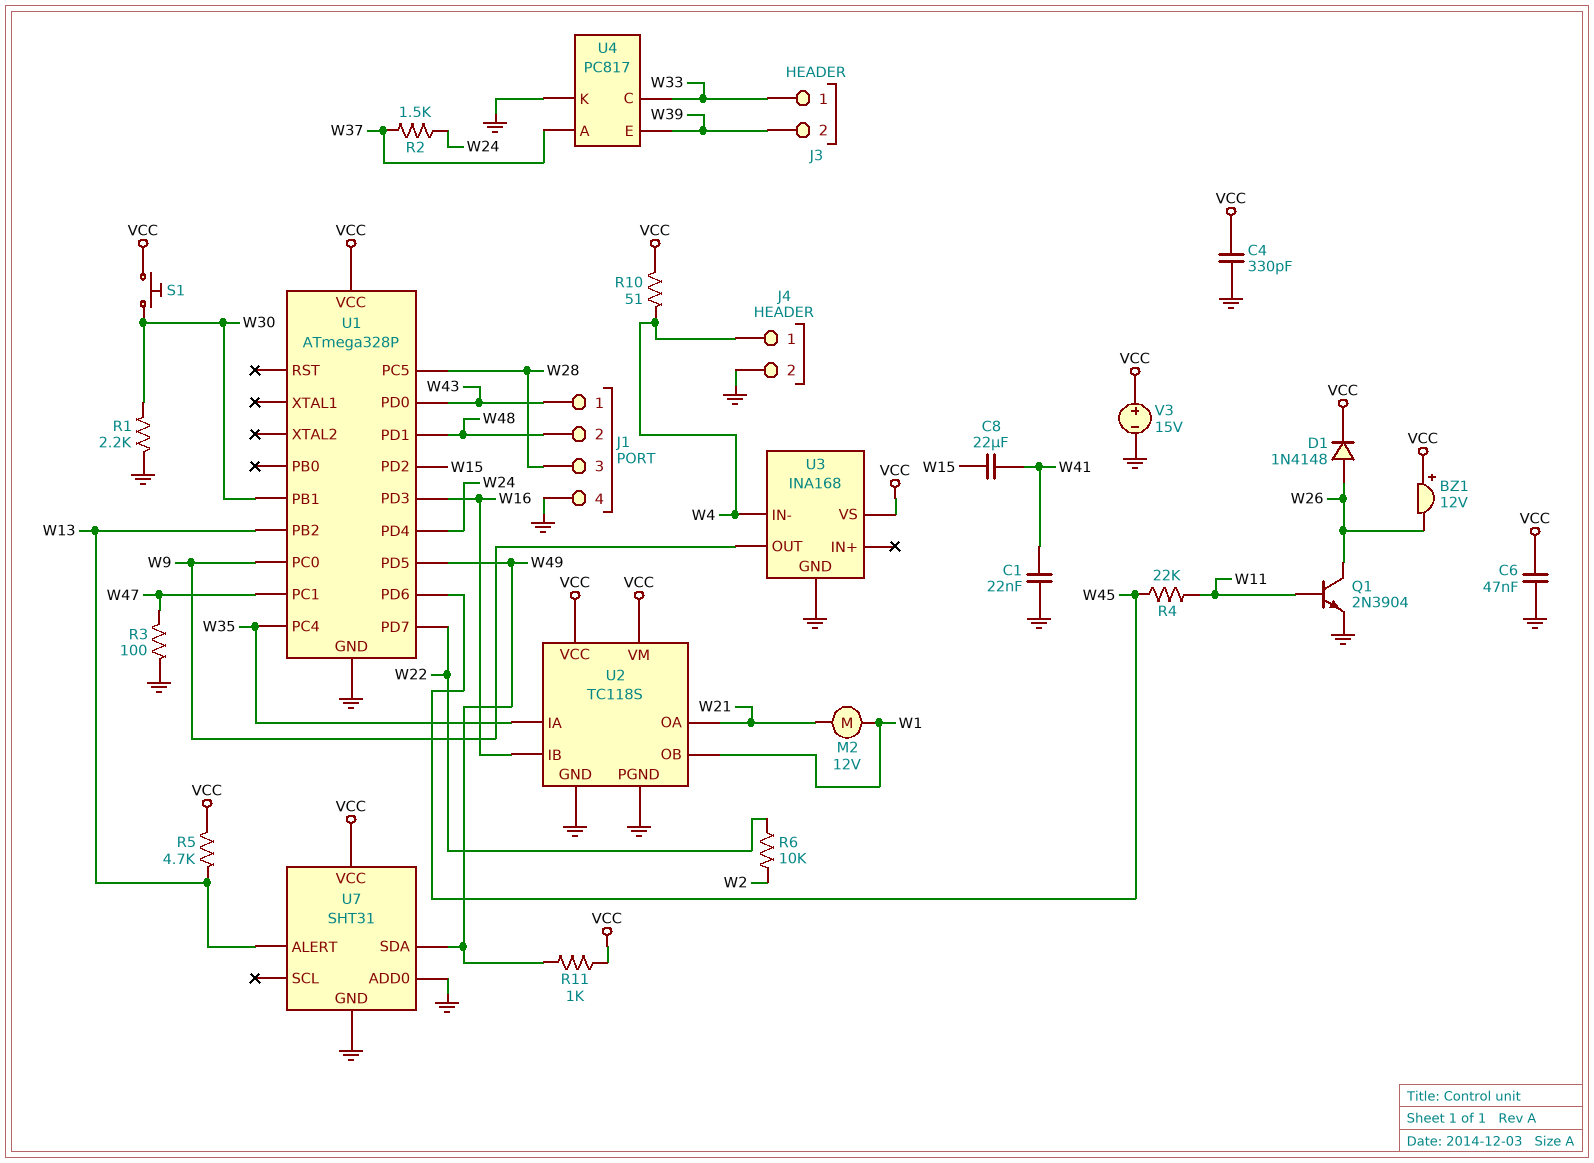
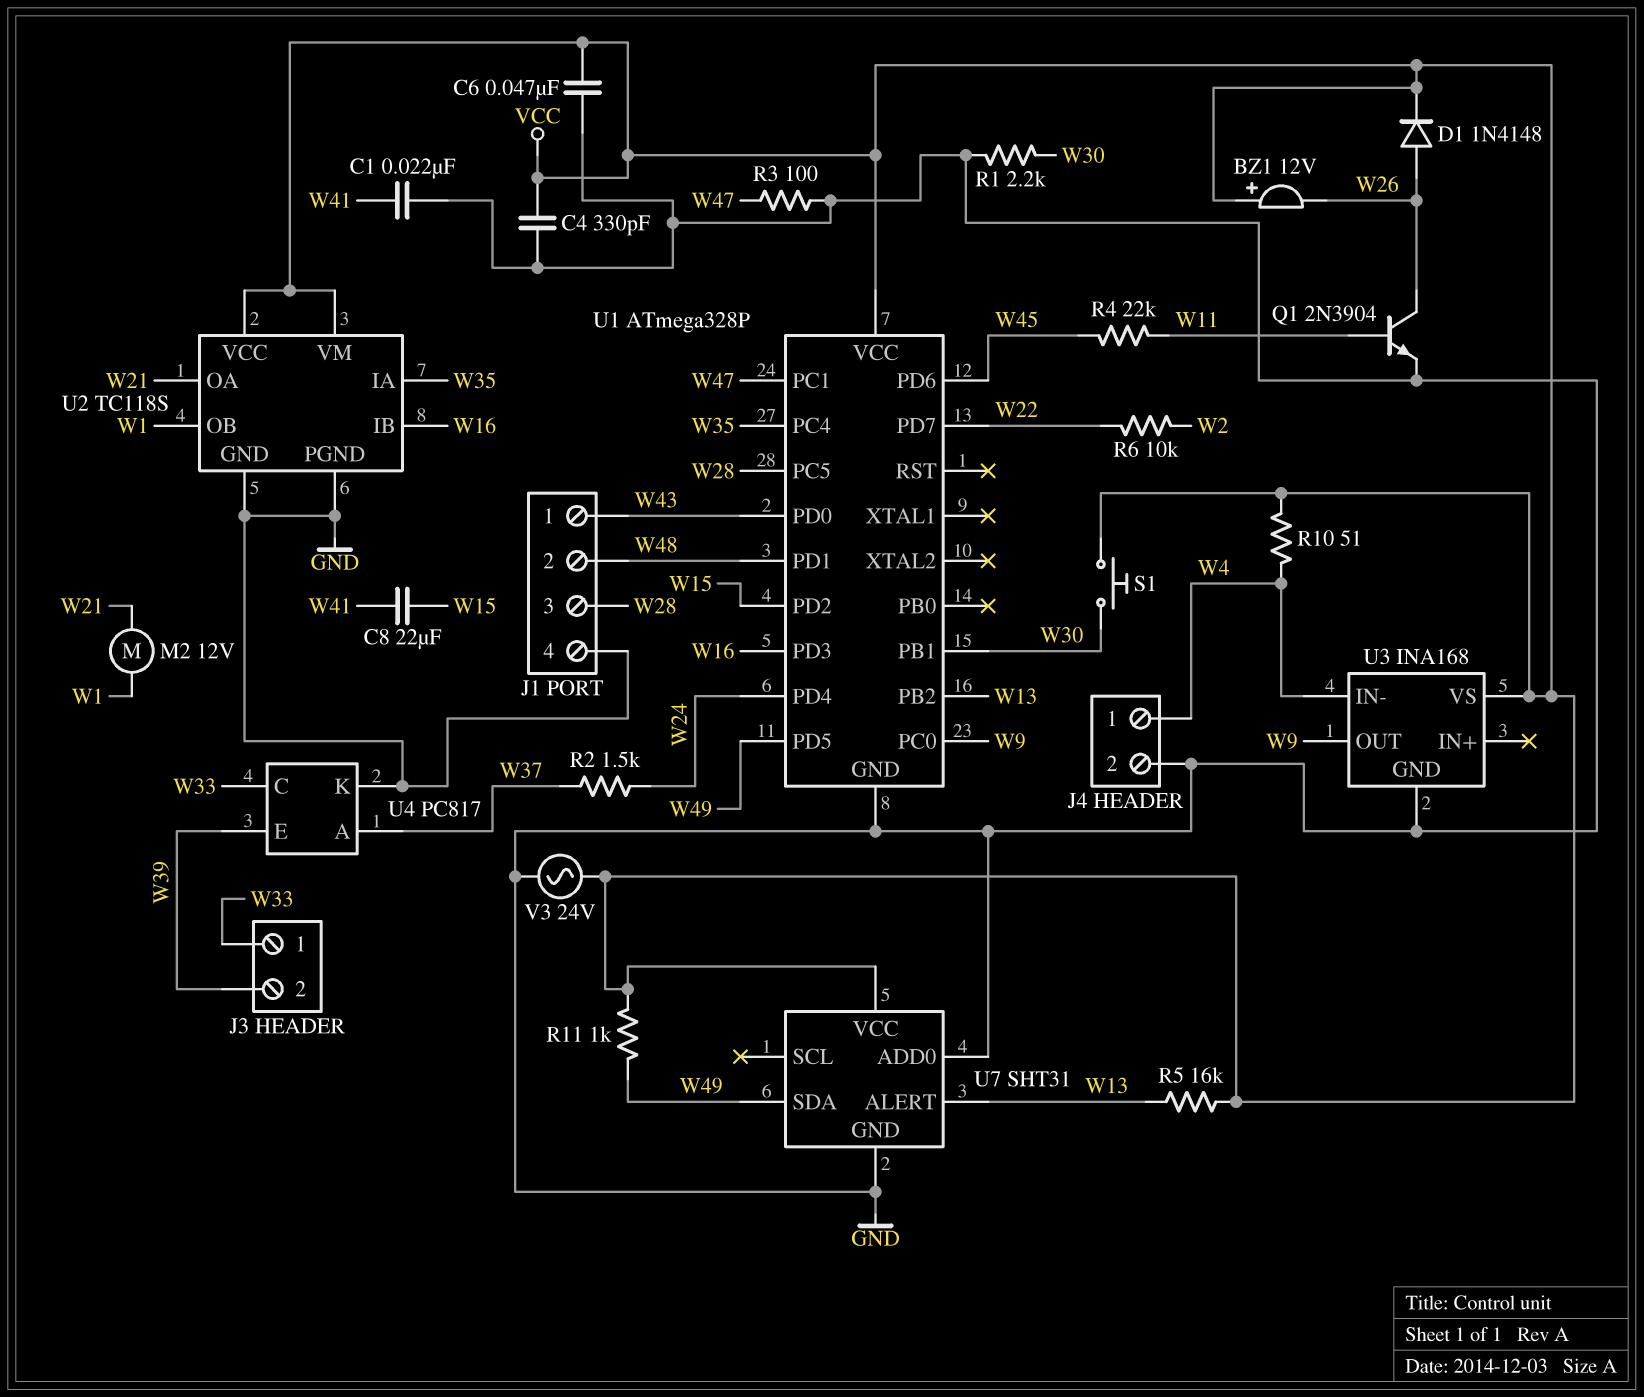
R5: 4.7k (VCC, W13) -> 16k (VCC, W13)
V3: 15V (plus VCC, minus GND) -> AC 24V (GND, VCC)

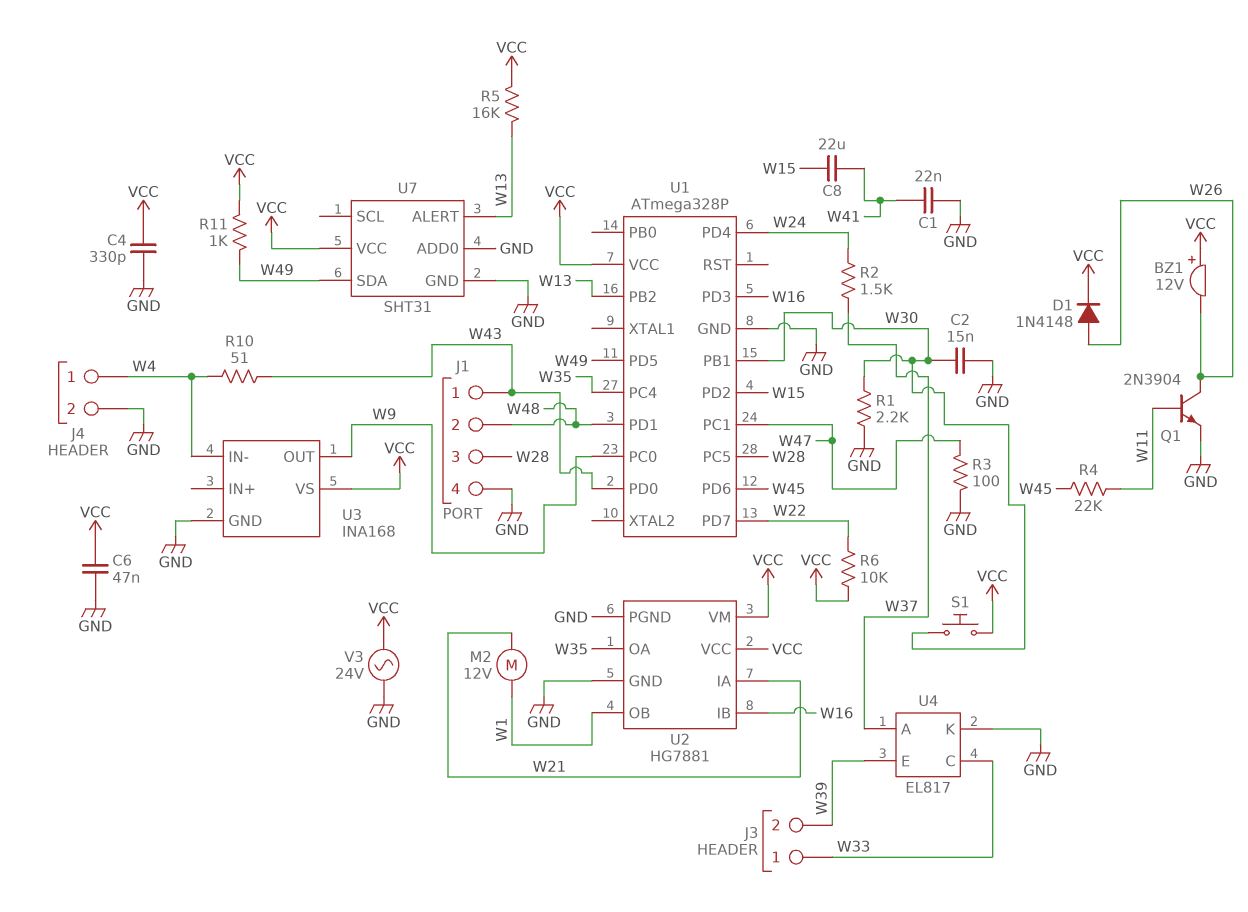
C2: none -> 15nF (GND, W30)
R6: 10k (W2, W22) -> 10k (VCC, W22)
R10: 51 (VCC, W4) -> 51 (W4, W43)
U2: TC118S -> HG7881
U2 pin IA: W35 -> W21
U2 pin OA: W21 -> W35
U4: PC817 -> EL817

